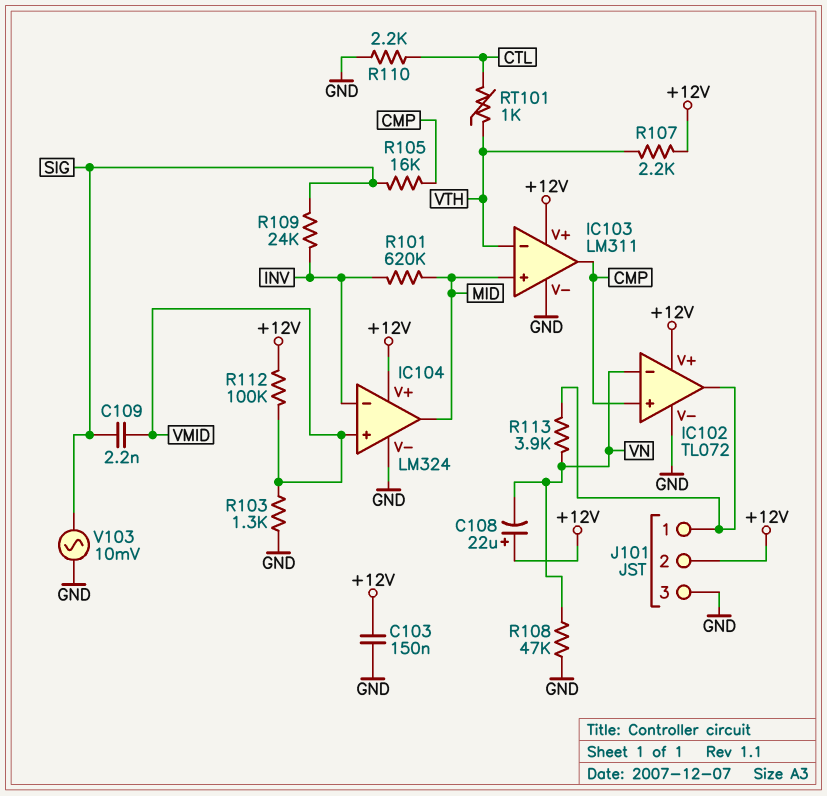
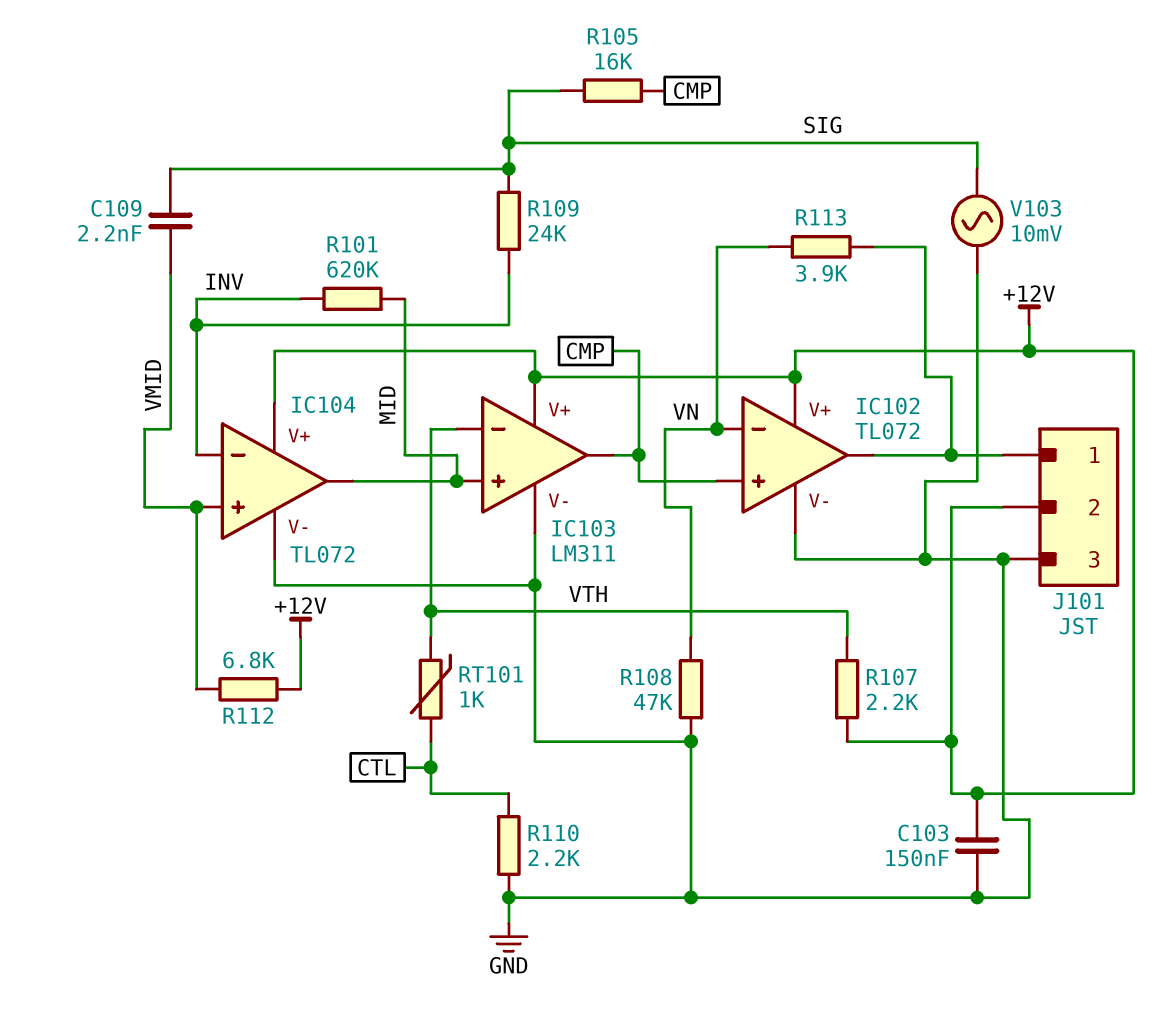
C108: 22uF (plus +12V, minus VN) -> none
IC104: LM324 -> TL072
R103: 1.3k (GND, VMID) -> none
R112: 100k (+12V, VMID) -> 6.8k (+12V, VMID)

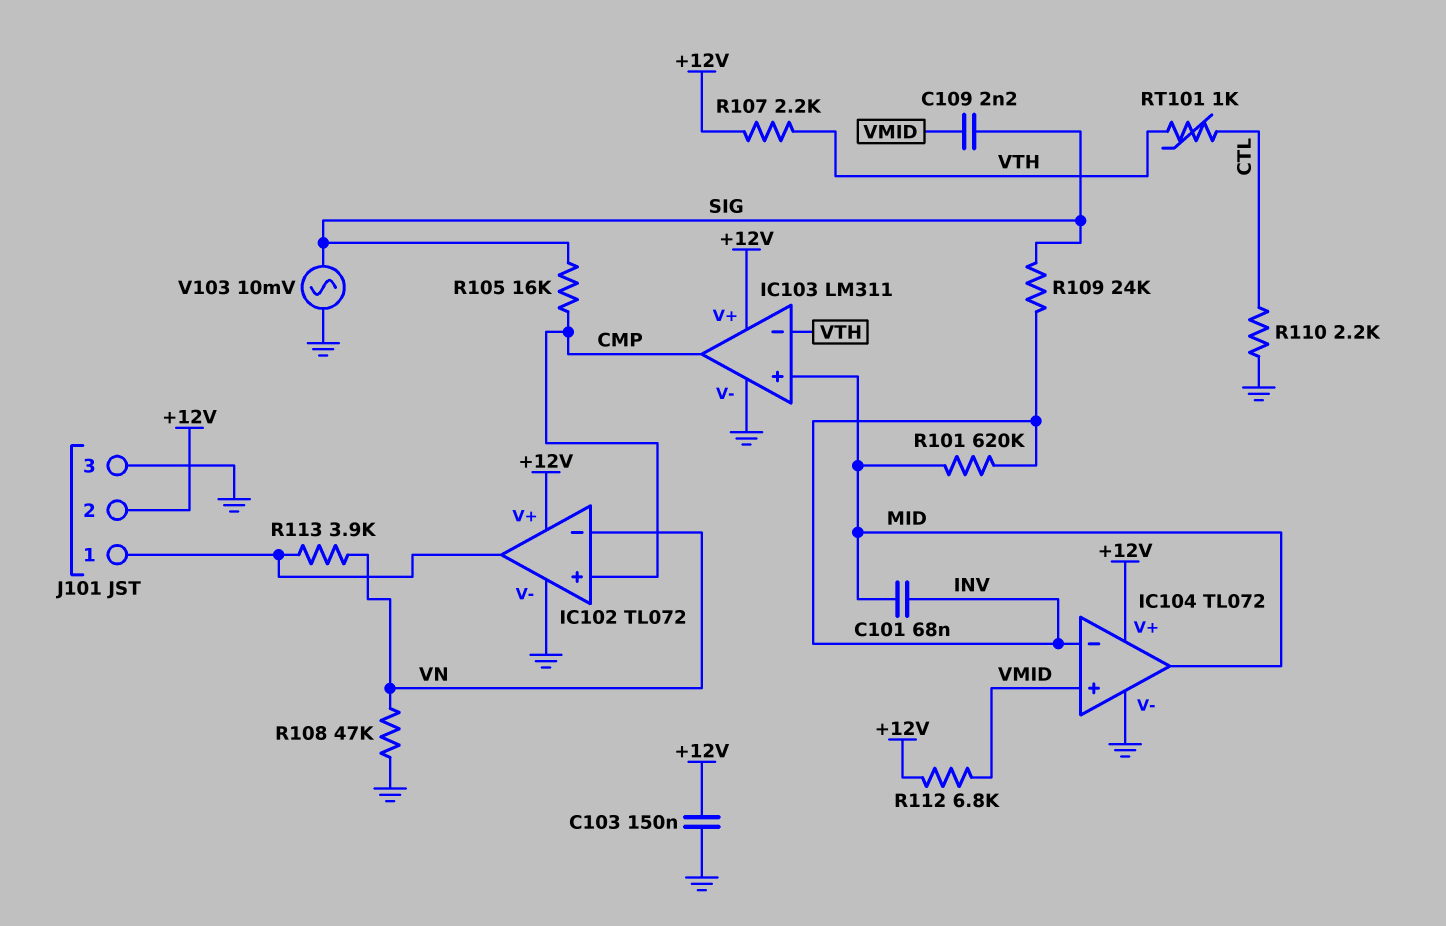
C101: none -> 68nF (INV, MID)

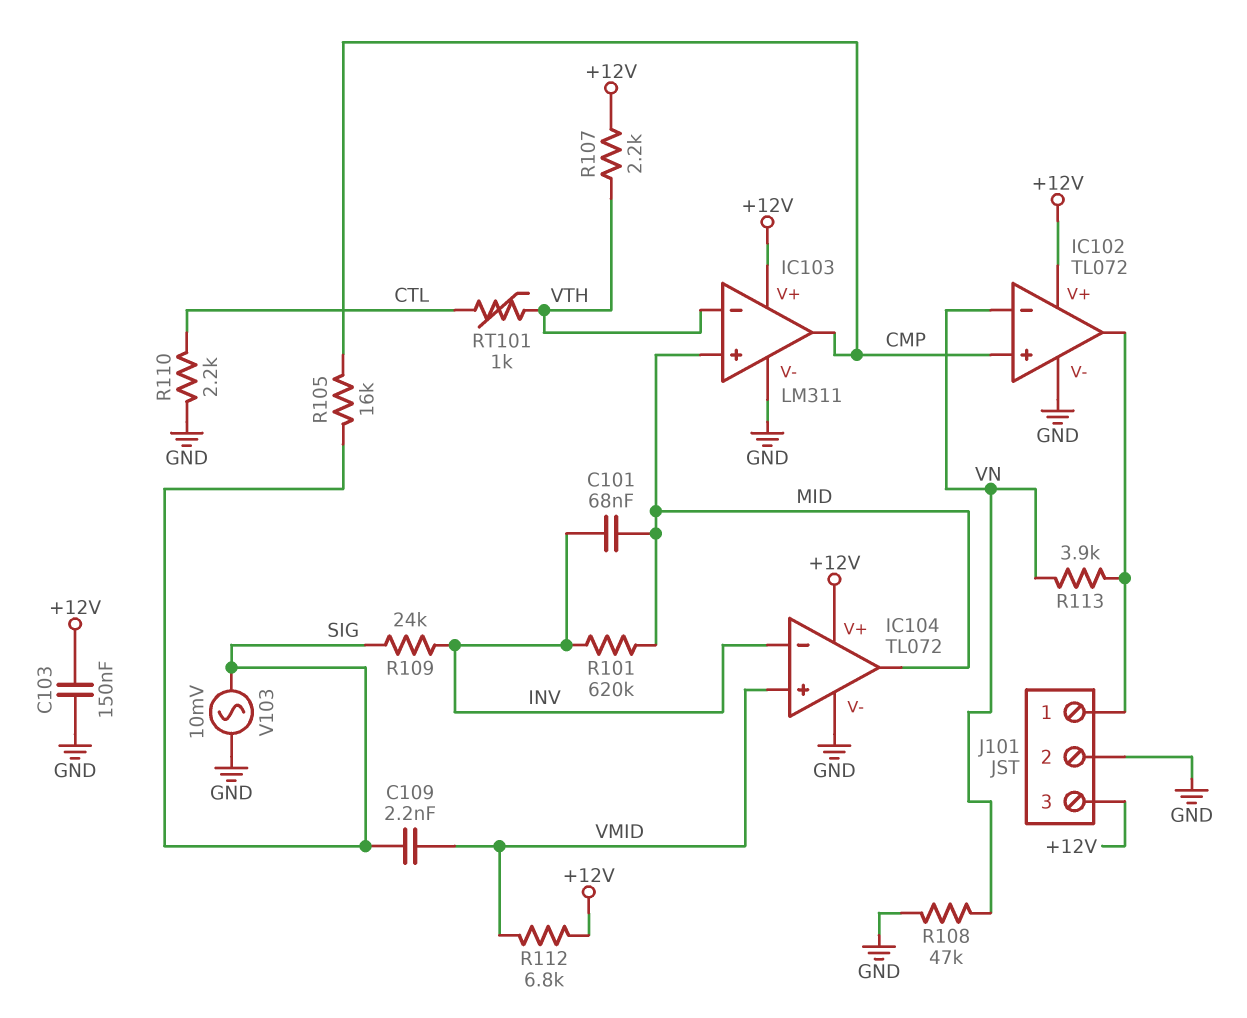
J101 pin 2: +12V -> GND
J101 pin 3: GND -> +12V

